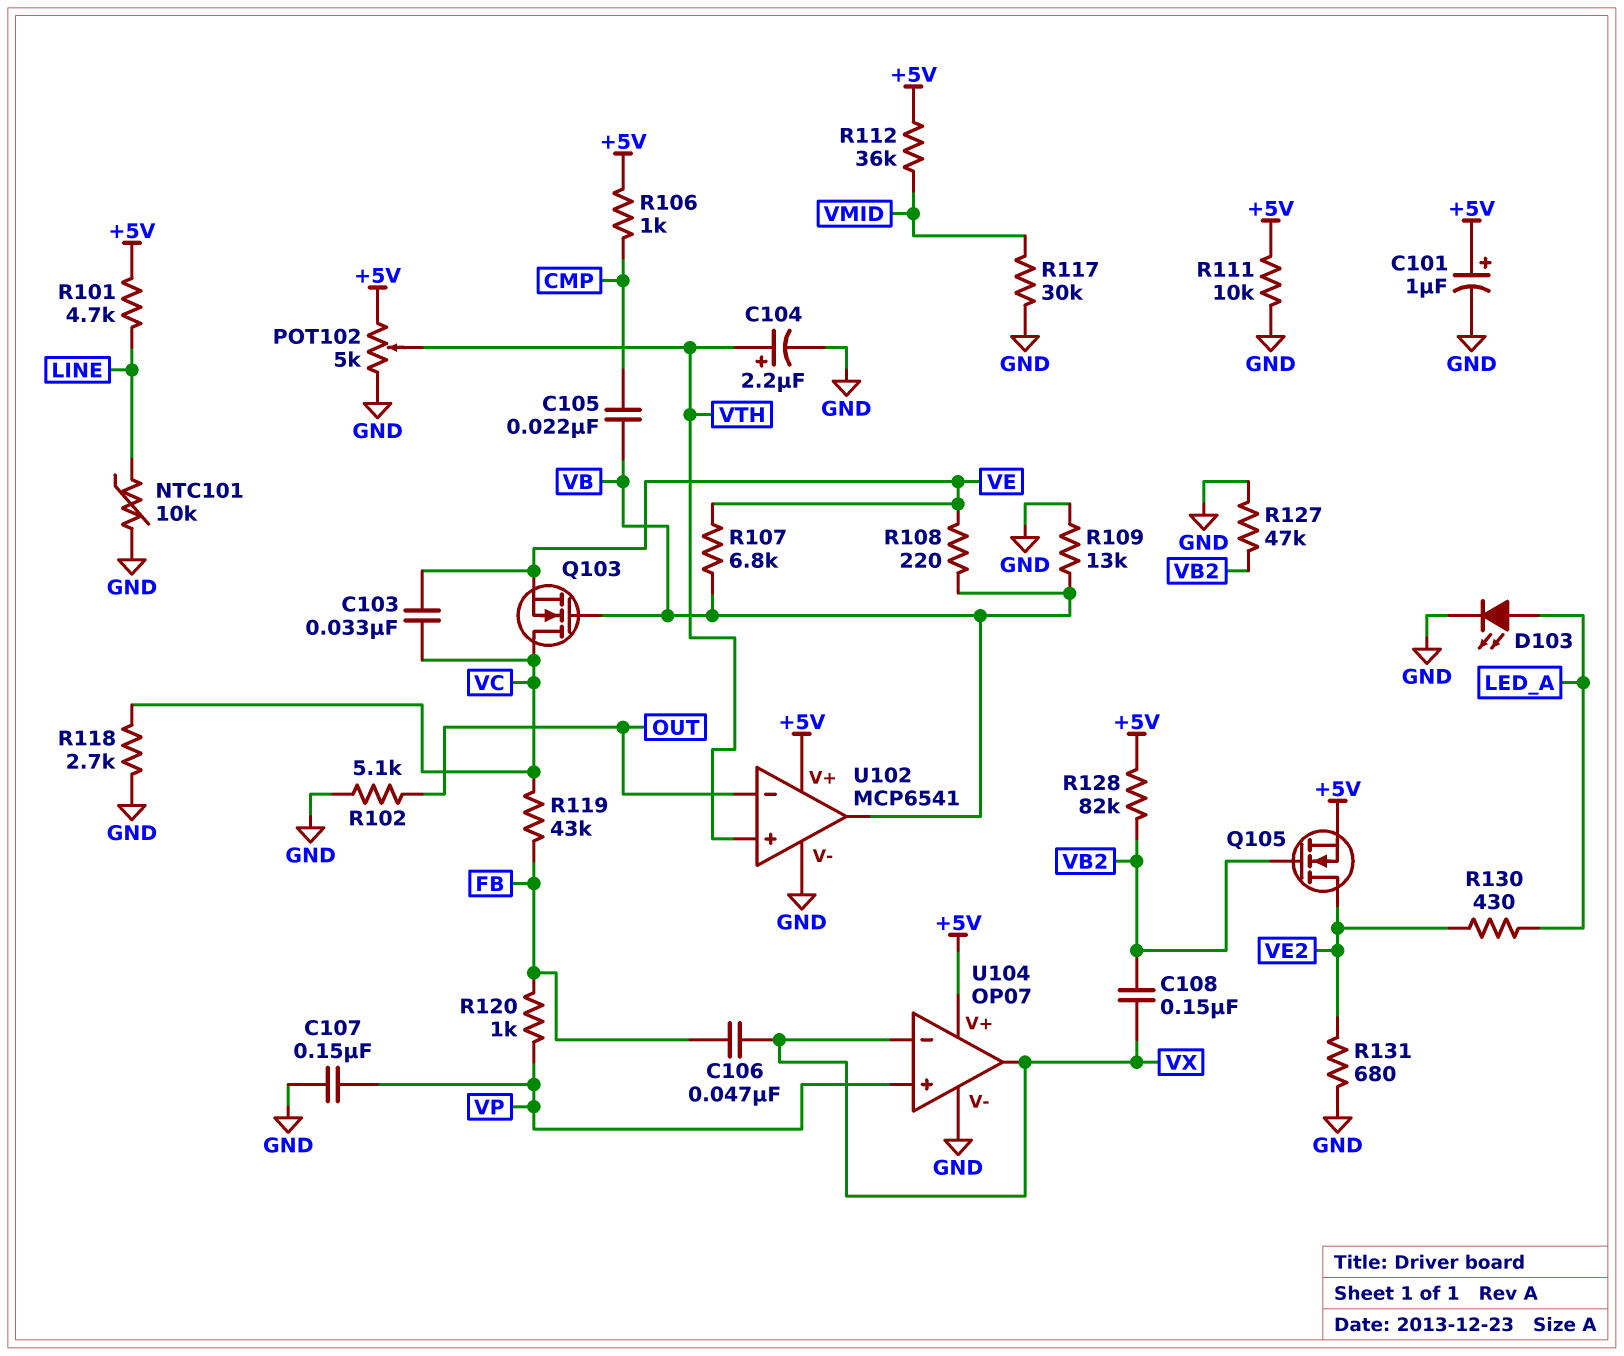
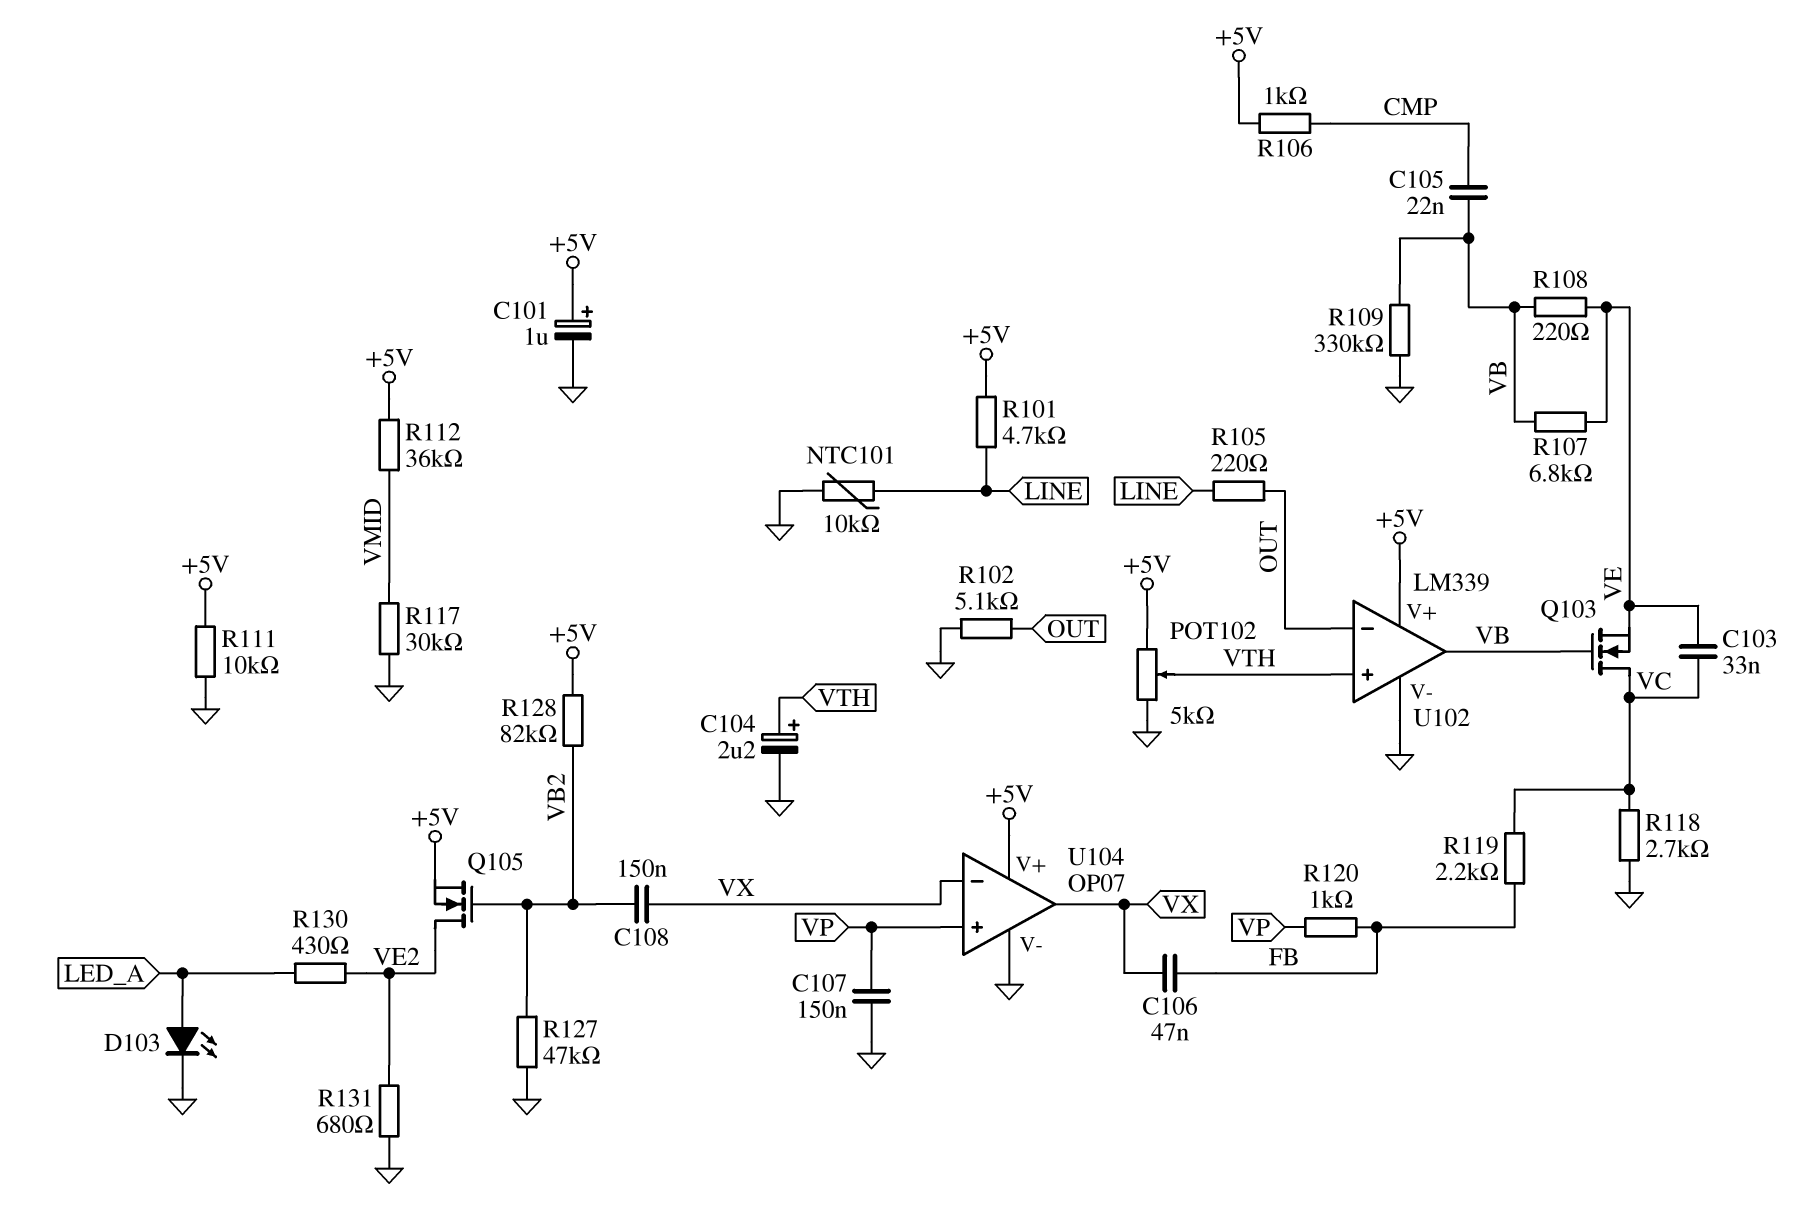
R105: none -> 220 (LINE, OUT)
R109: 13k (GND, VB) -> 330k (GND, VB)
R119: 43k (FB, VC) -> 2.2k (FB, VC)
U102: MCP6541 -> LM339

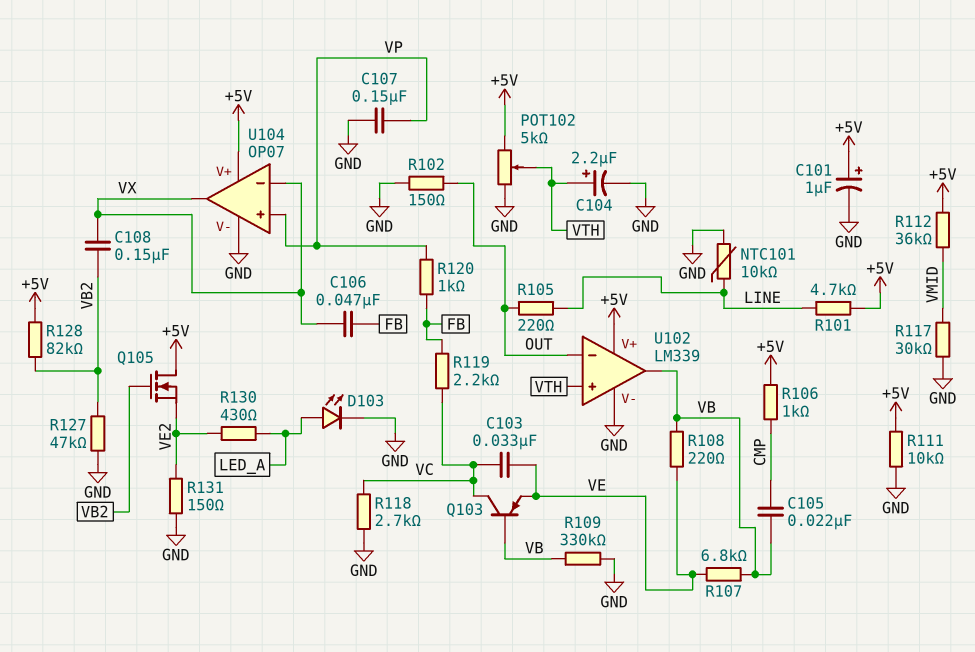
Q103: NMOS (G VB, D VC, S VE) -> PNP (B VB, C VC, E VE)
Q105: NMOS (G VB2, D VE2, S +5V) -> NMOS (G VB2, D +5V, S VE2)
R102: 5.1k (GND, OUT) -> 150 (GND, OUT)
R131: 680 (GND, VE2) -> 150 (GND, VE2)

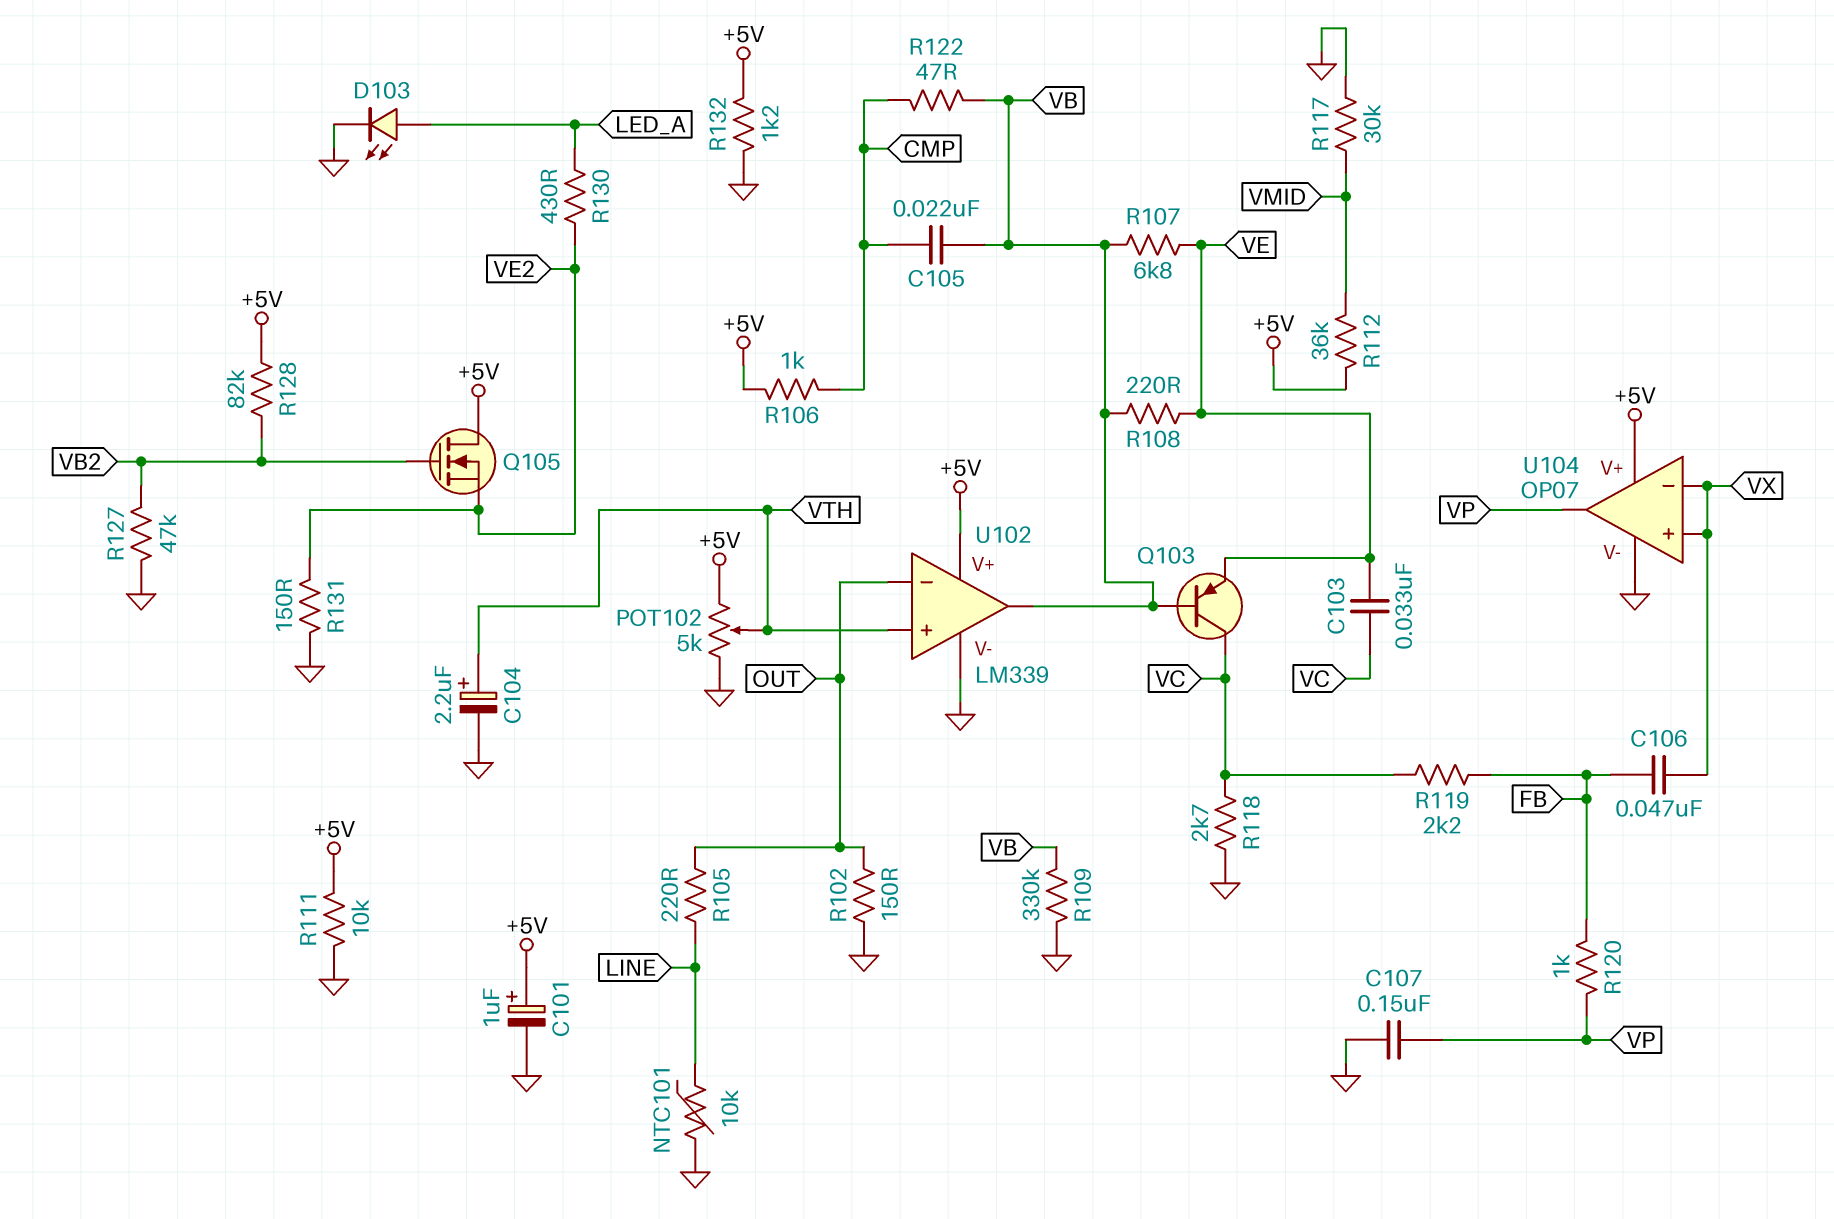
C108: 150nF (VB2, VX) -> none
R101: 4.7k (+5V, LINE) -> none
R122: none -> 47 (CMP, VB)
R132: none -> 1.2k (+5V, GND)
U104 pin in+: VP -> VX
U104 pin out: VX -> VP

